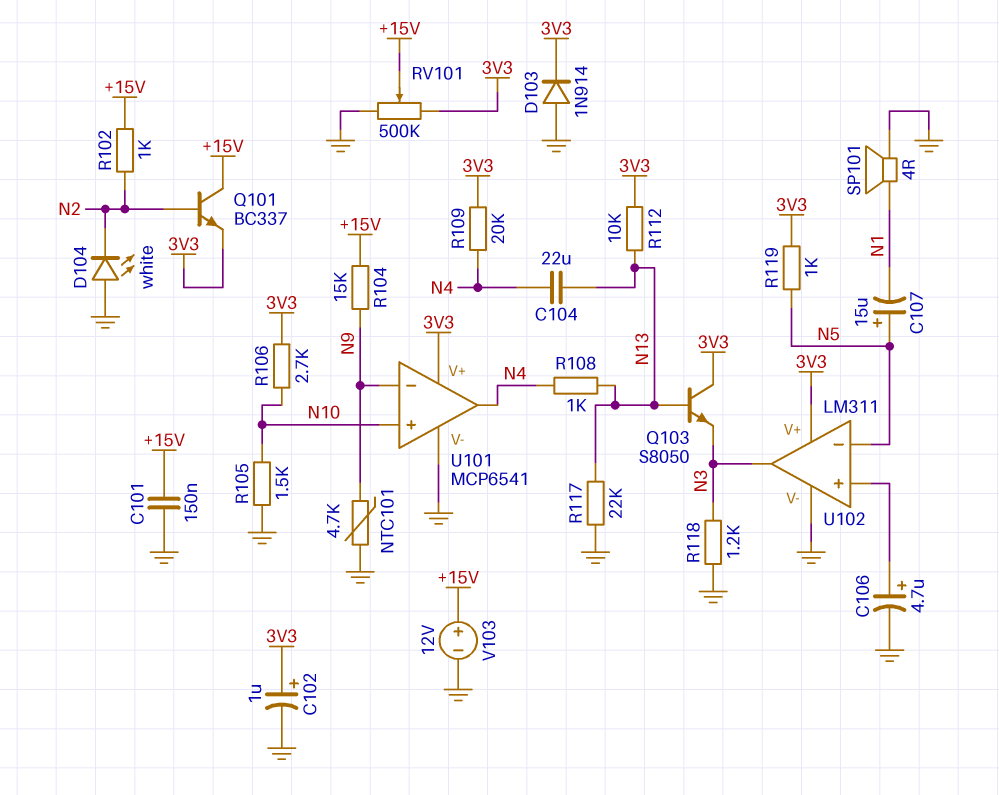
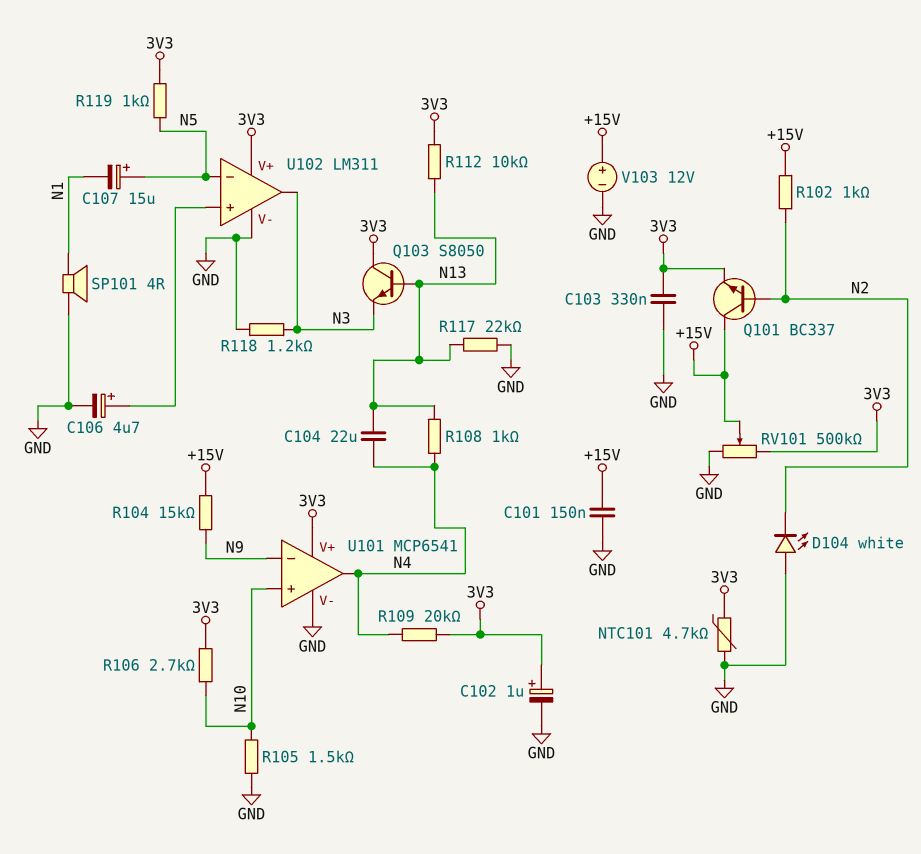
C103: none -> 330nF (3V3, GND)
D103: diode 1N914 (A GND, K 3V3) -> none
NTC101: 4.7k (GND, N9) -> 4.7k (3V3, GND)

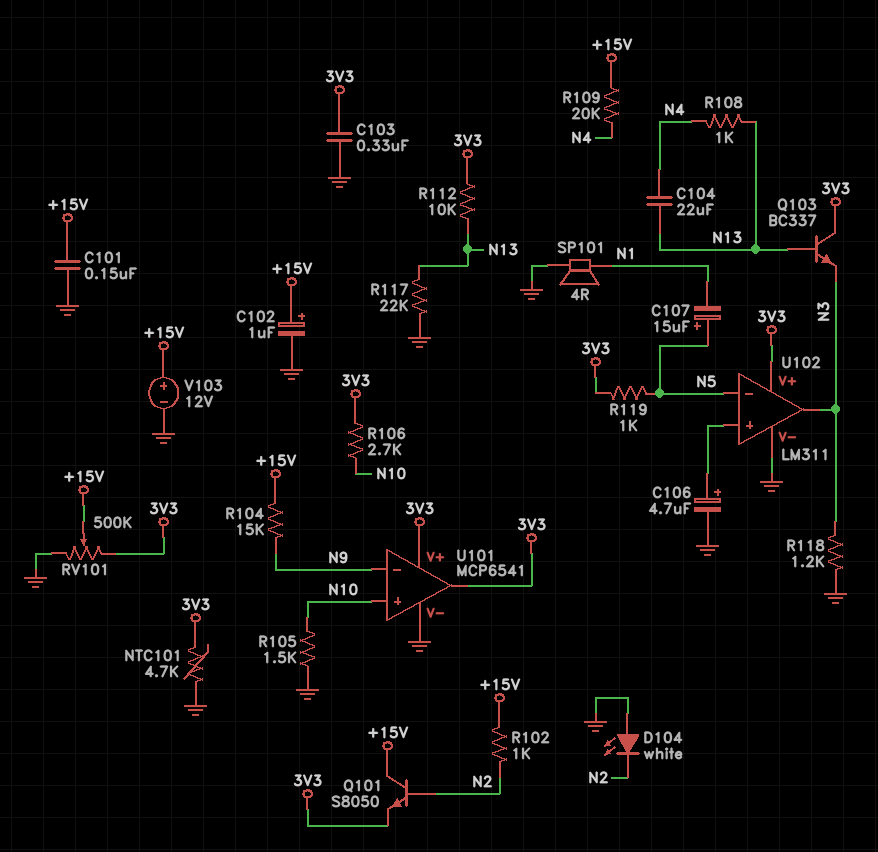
C102: 1uF (plus 3V3, minus GND) -> 1uF (plus +15V, minus GND)
Q101: NPN BC337 (B N2, C +15V, E 3V3) -> NPN S8050 (B N2, C +15V, E 3V3)
Q103: NPN S8050 (B N13, C 3V3, E N3) -> NPN BC337 (B N13, C 3V3, E N3)
R109: 20k (3V3, N4) -> 20k (+15V, N4)
U101 pin out: N4 -> 3V3

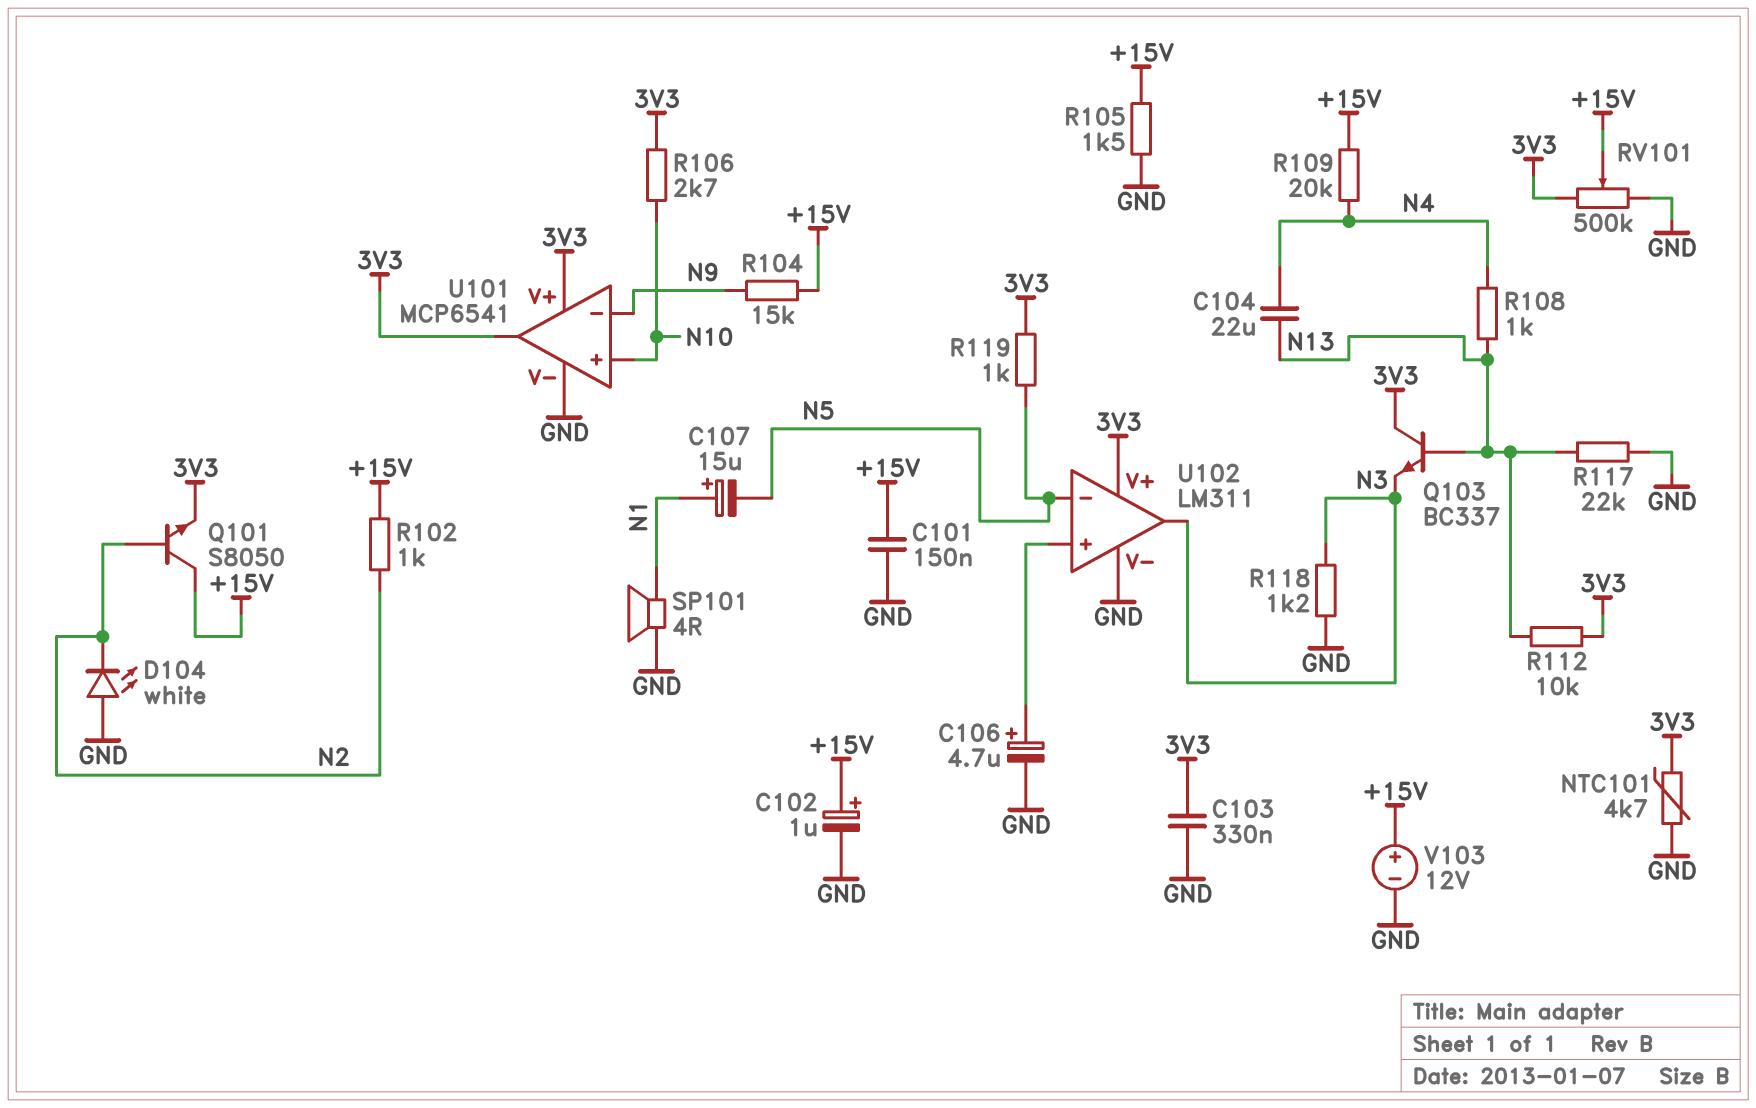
C107: 15uF (plus N5, minus N1) -> 15uF (plus N1, minus N5)
R105: 1.5k (GND, N10) -> 1.5k (+15V, GND)

